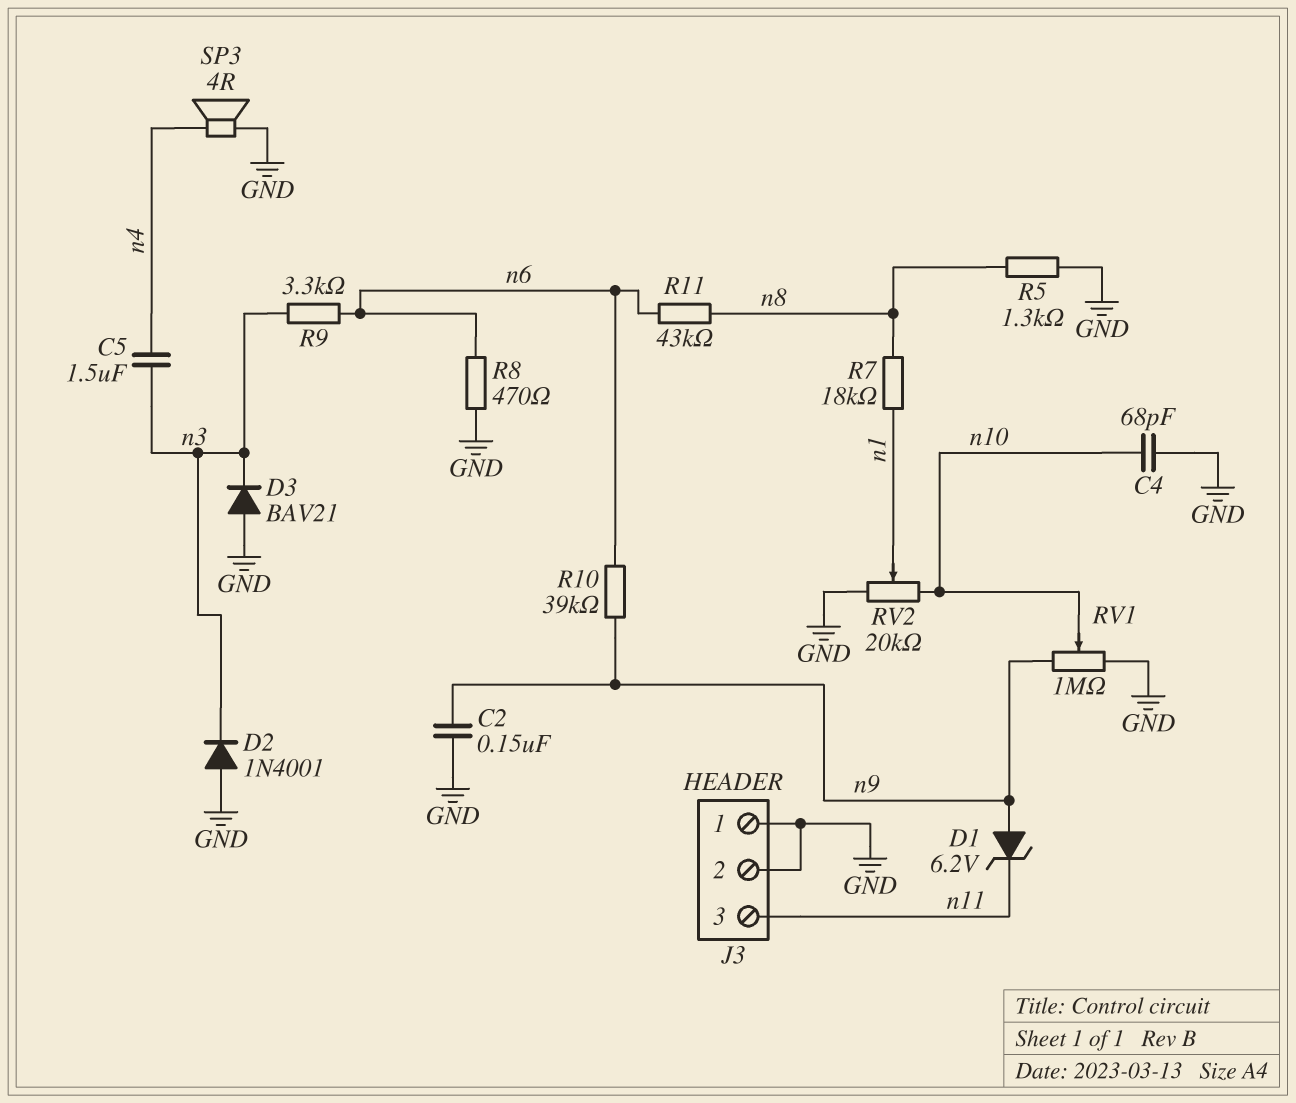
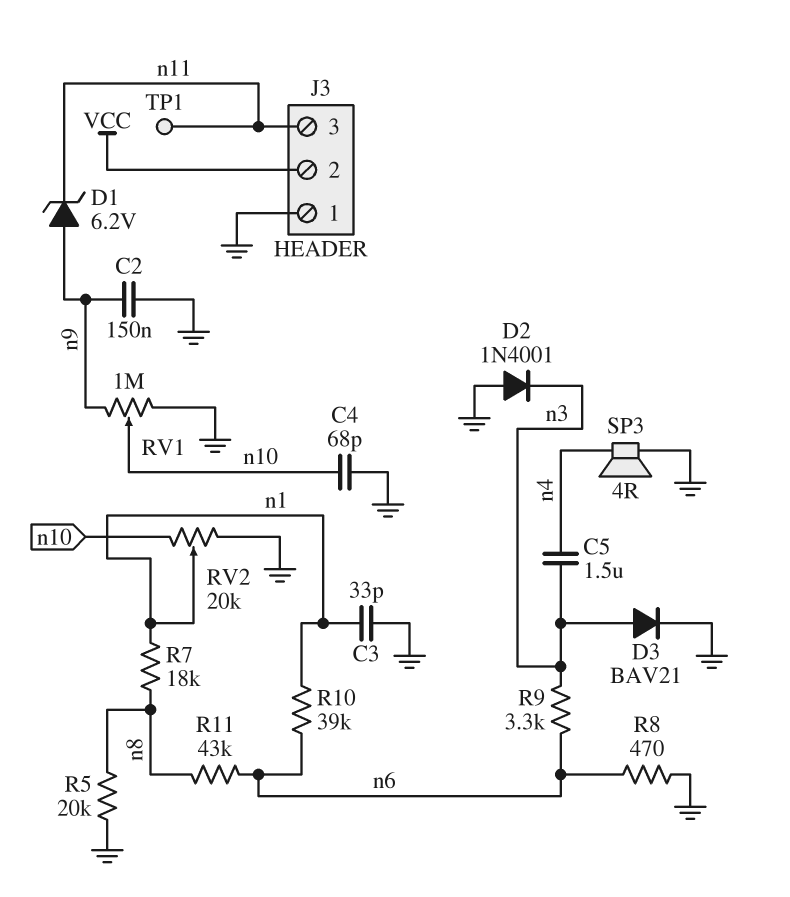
C3: none -> 33pF (GND, n1)
D3: diode BAV21 (A GND, K n3) -> diode BAV21 (A n3, K GND)
J3 pin 2: GND -> VCC
R5: 1.3k (GND, n8) -> 20k (GND, n8)
R10: 39k (n6, n9) -> 39k (n1, n6)
TP1: none -> test point (n11)

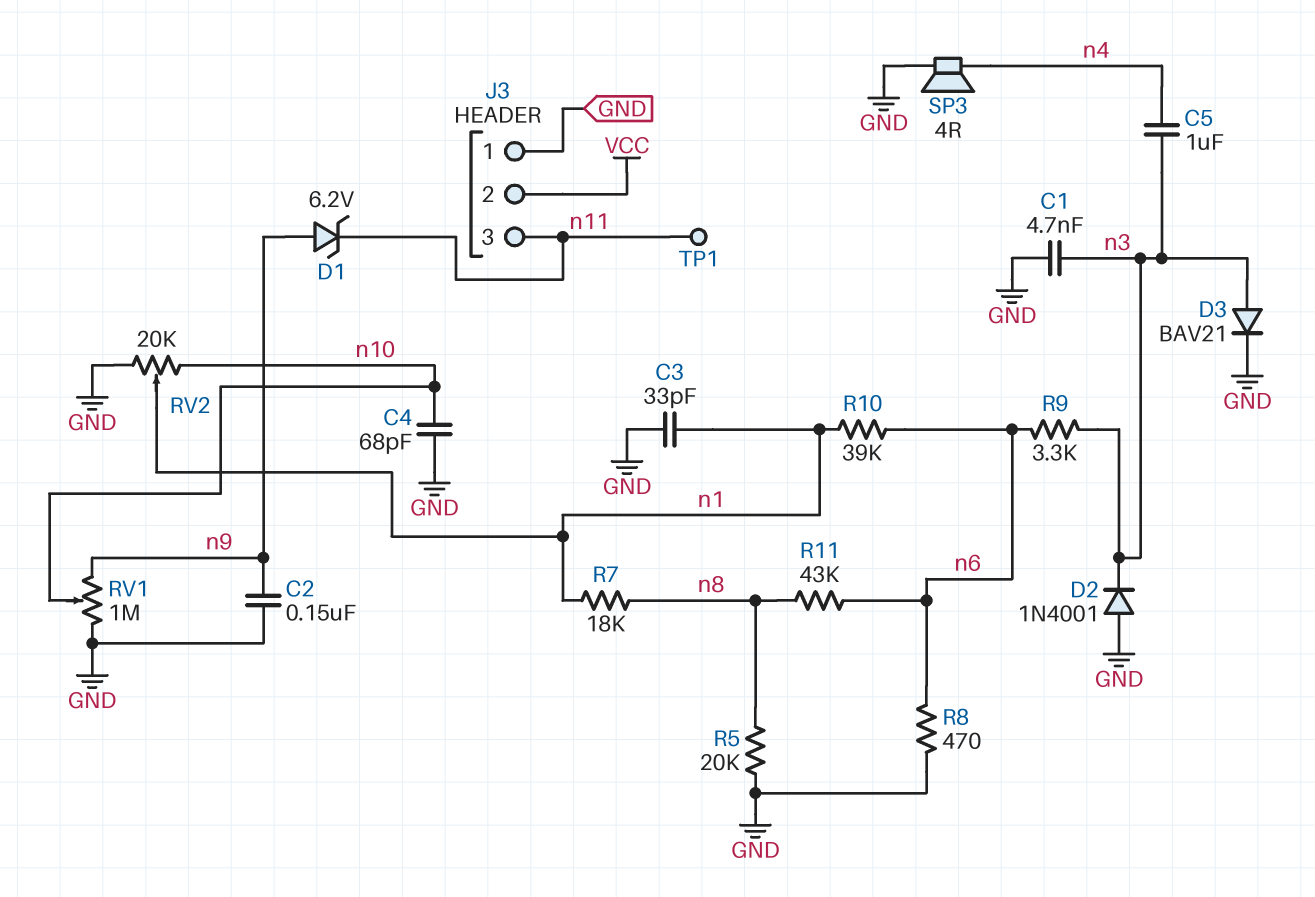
C1: none -> 4.7nF (GND, n3)
C5: 1.5uF (n3, n4) -> 1uF (n3, n4)

